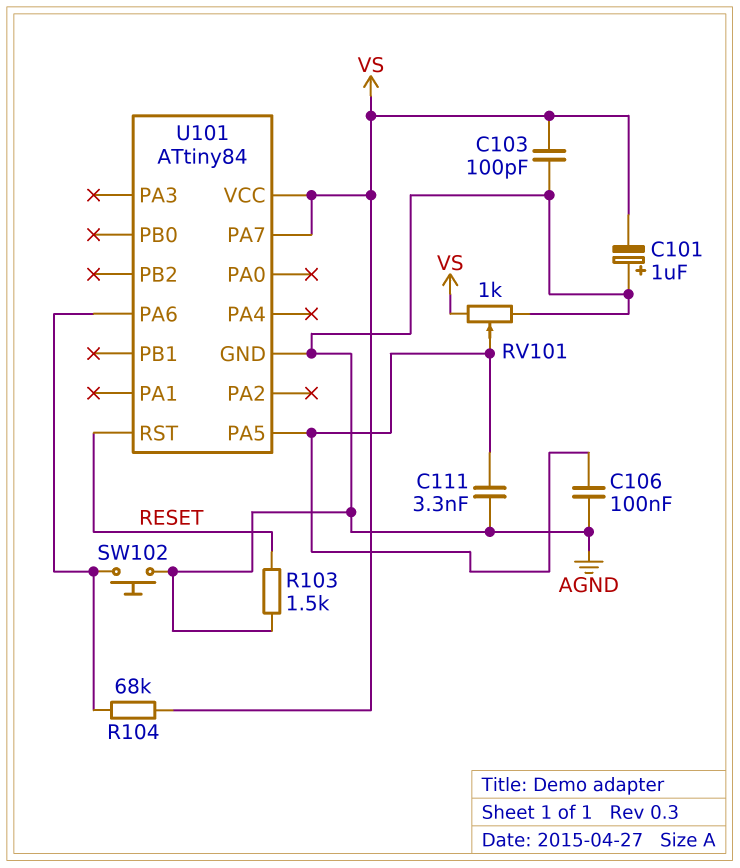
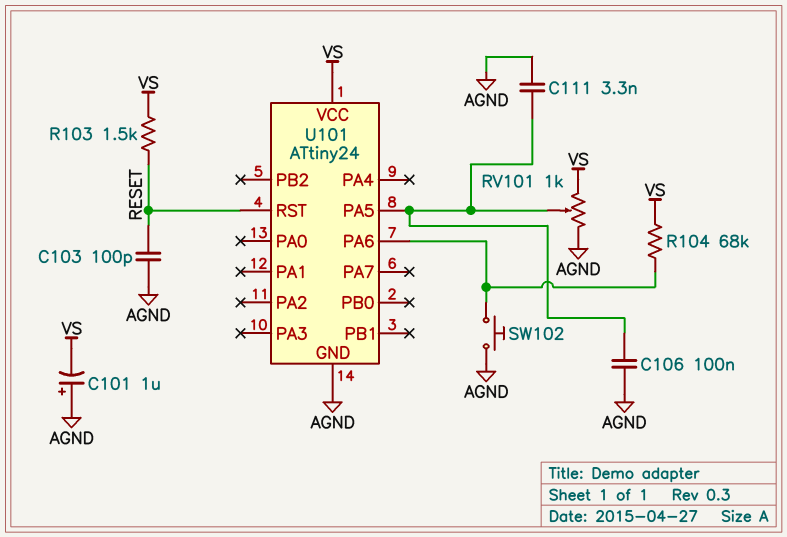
C103: 100pF (AGND, VS) -> 100pF (AGND, RESET)
R103: 1.5k (AGND, RESET) -> 1.5k (RESET, VS)
U101: ATtiny84 -> ATtiny24
U101 pin PA7: VS -> none

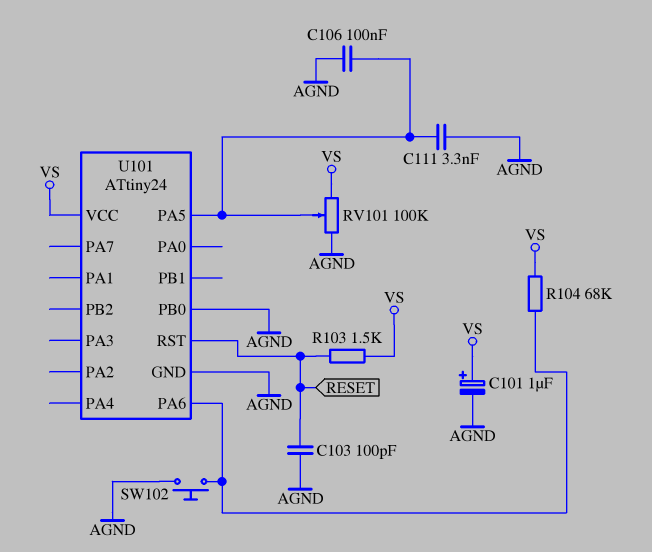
C101: 1uF (plus AGND, minus VS) -> 1uF (plus VS, minus AGND)
RV101: 1k (AGND, VS, wiper U101/PA5) -> 100k (AGND, VS, wiper U101/PA5)
U101 pin PB0: none -> AGND

